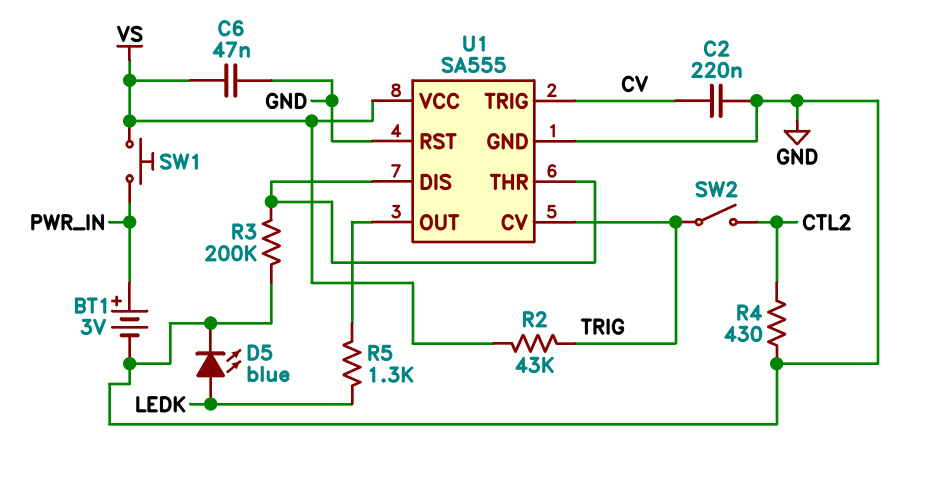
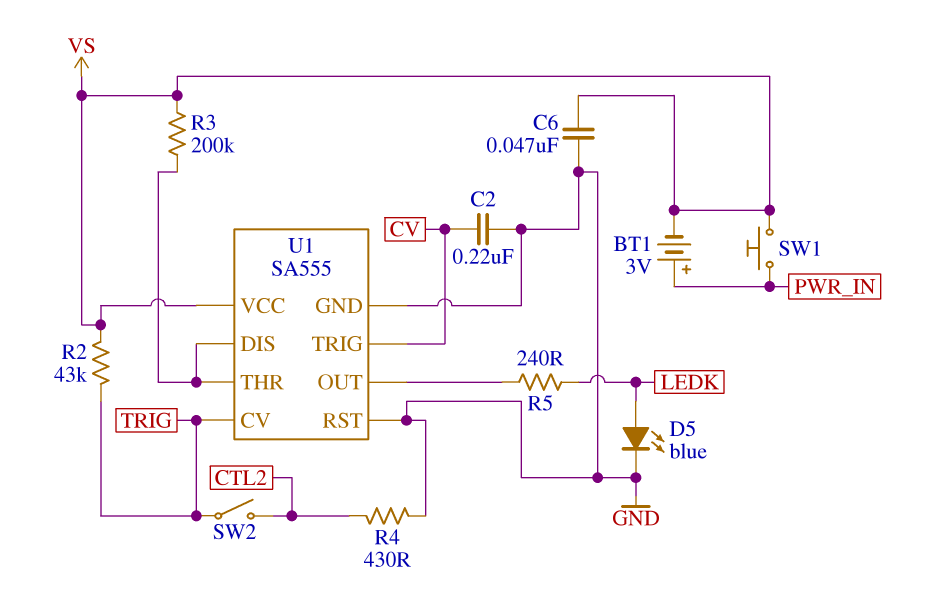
BT1: 3V (plus PWR_IN, minus GND) -> 3V (plus PWR_IN, minus VS)
R3: 200k (GND, U1/DIS) -> 200k (U1/DIS, VS)
R5: 1.3k (LEDK, U1/OUT) -> 240 (LEDK, U1/OUT)

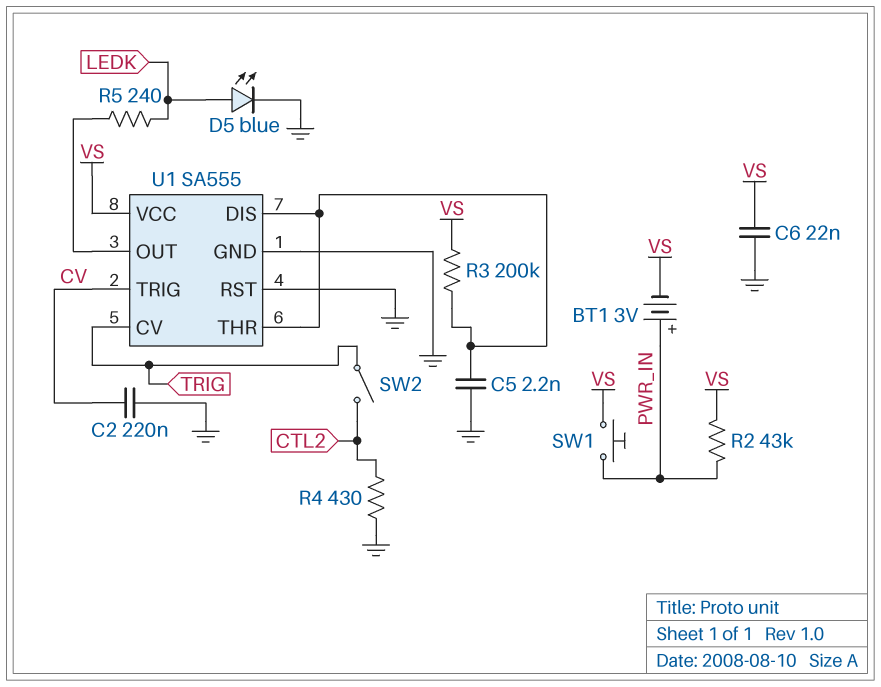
C5: none -> 2.2nF (GND, U1/DIS)
C6: 47nF (GND, VS) -> 22nF (GND, VS)
R2: 43k (TRIG, VS) -> 43k (PWR_IN, VS)

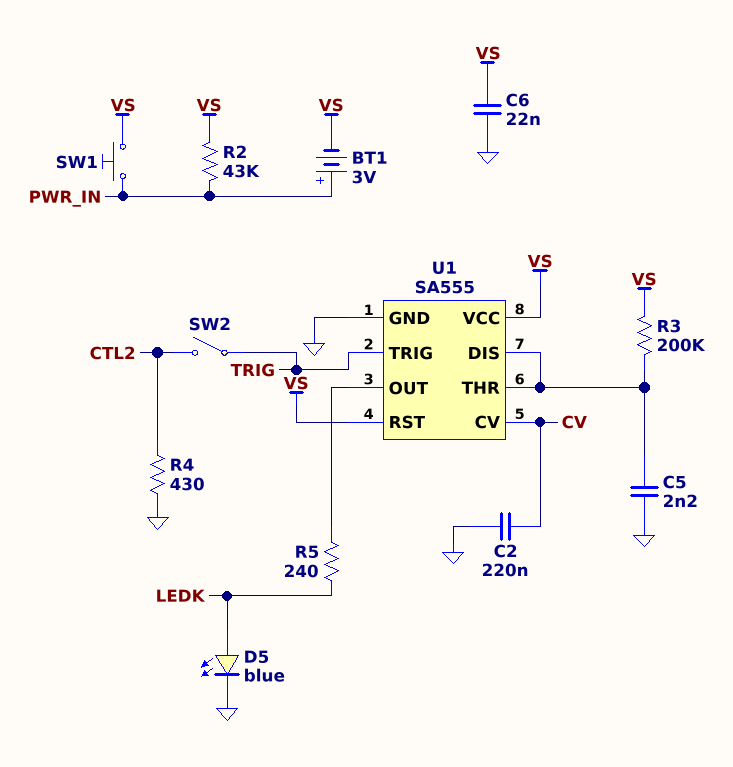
U1 pin CV: TRIG -> CV
U1 pin RST: GND -> VS
U1 pin TRIG: CV -> TRIG

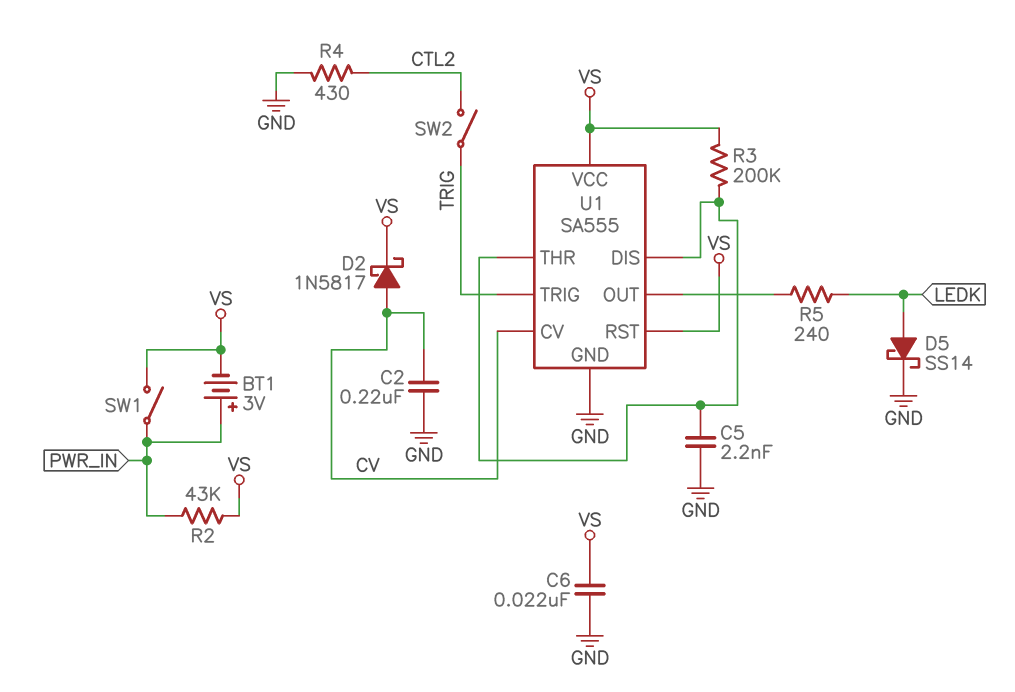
D2: none -> schottky 1N5817 (A CV, K VS)
D5: LED blue (A LEDK, K GND) -> schottky SS14 (A LEDK, K GND)
SW1: button (PWR_IN, VS) -> switch (PWR_IN, VS)

